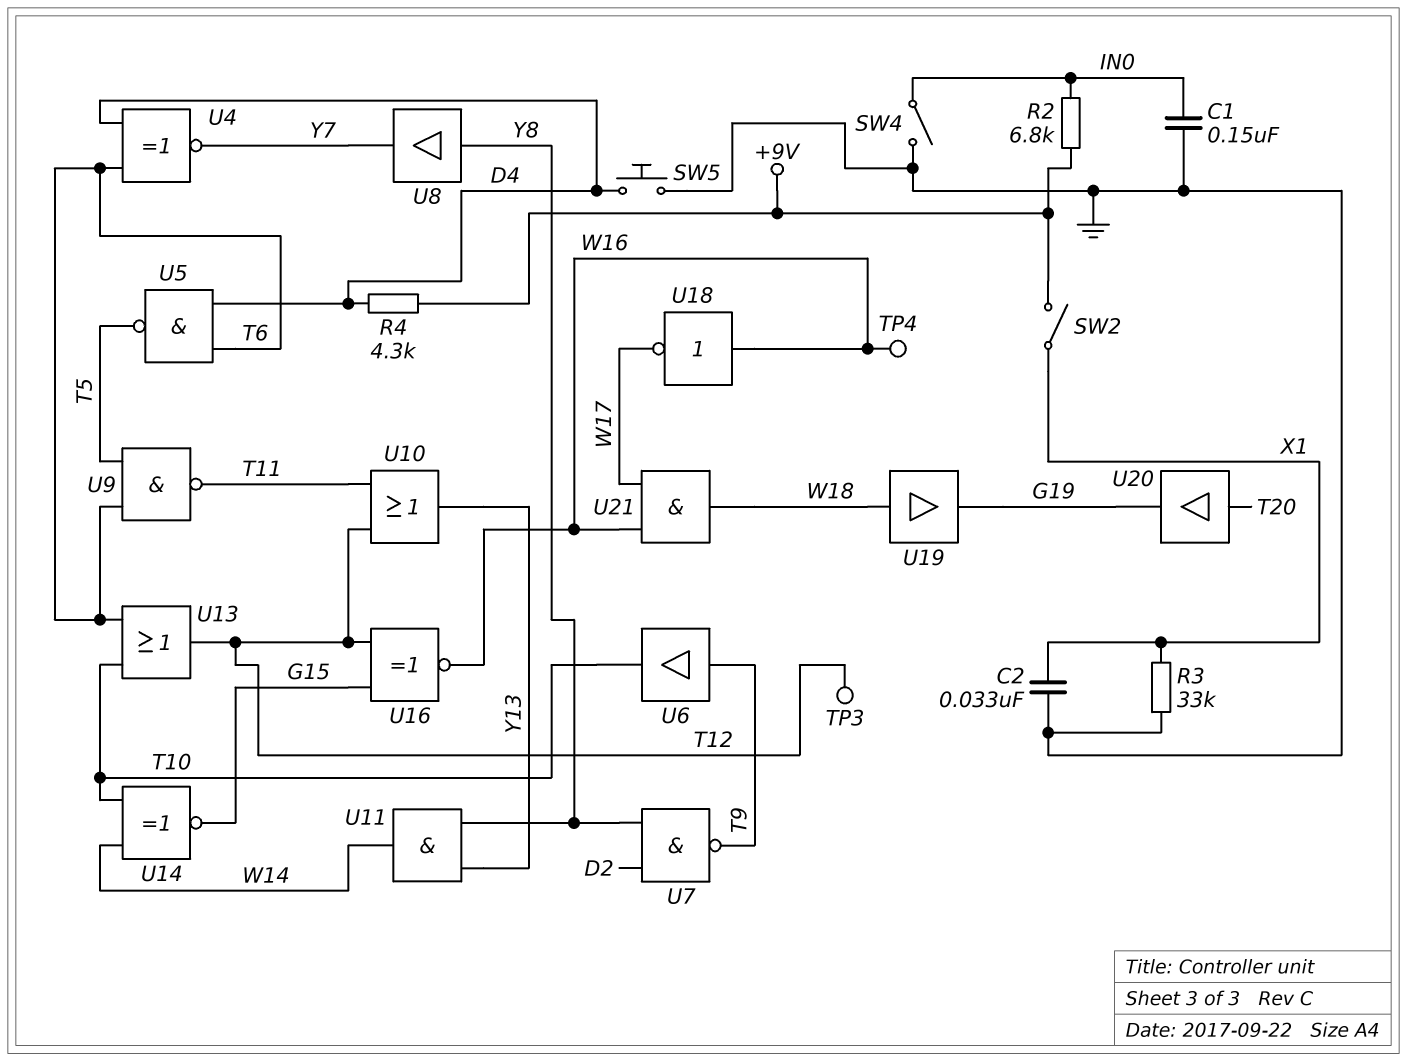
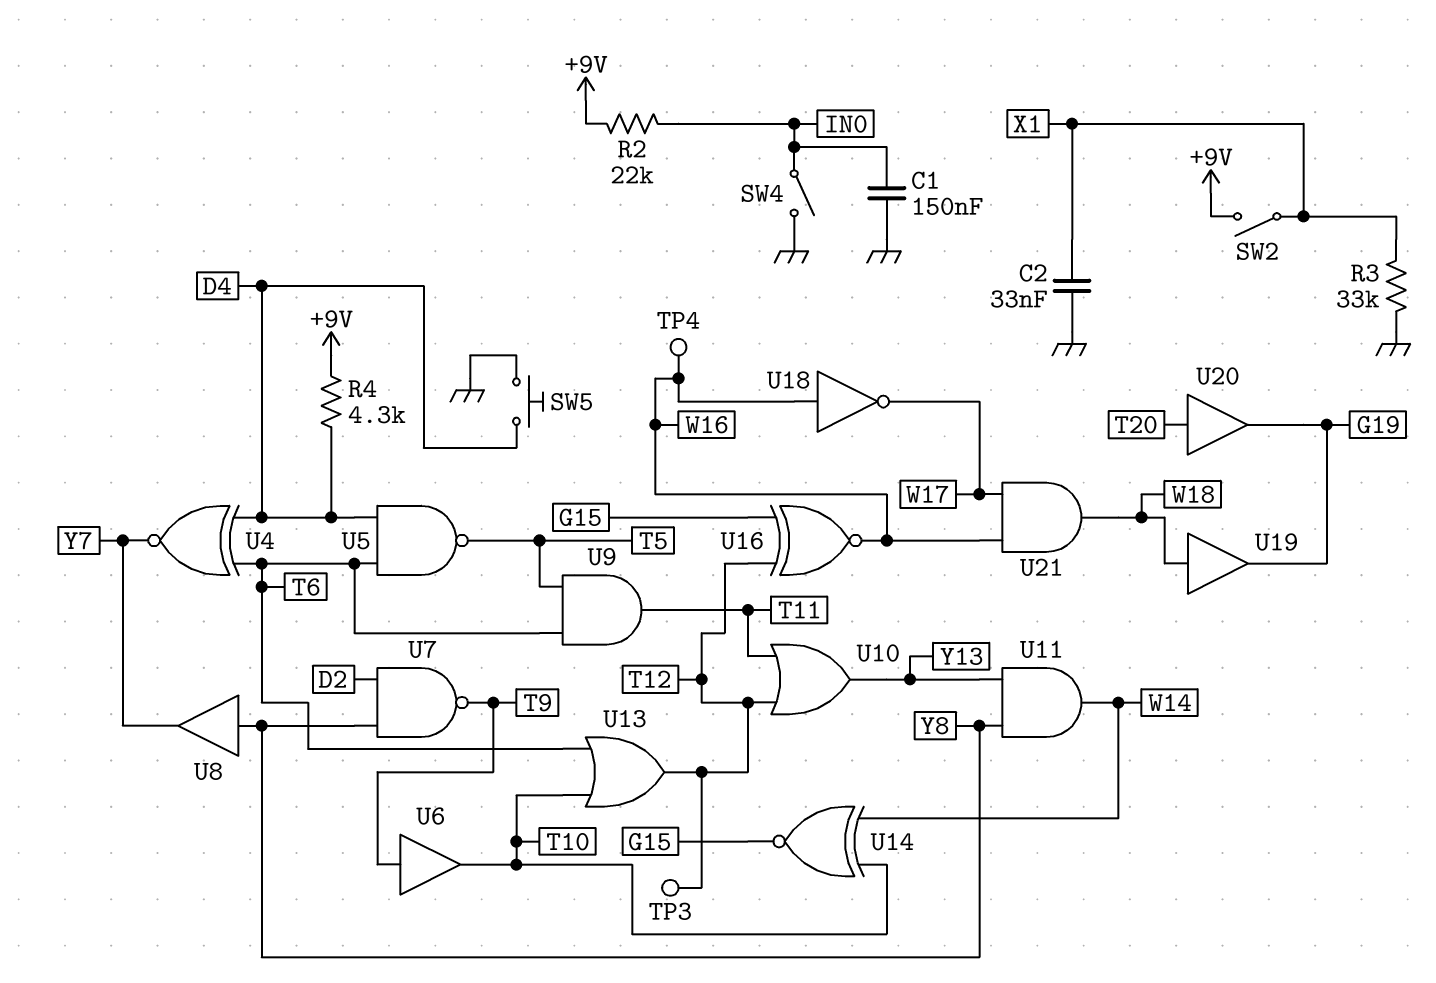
R2: 6.8k (+9V, IN0) -> 22k (+9V, IN0)
U9: NAND (in T5, in T6, out T11) -> AND (in T5, in T6, out T11)

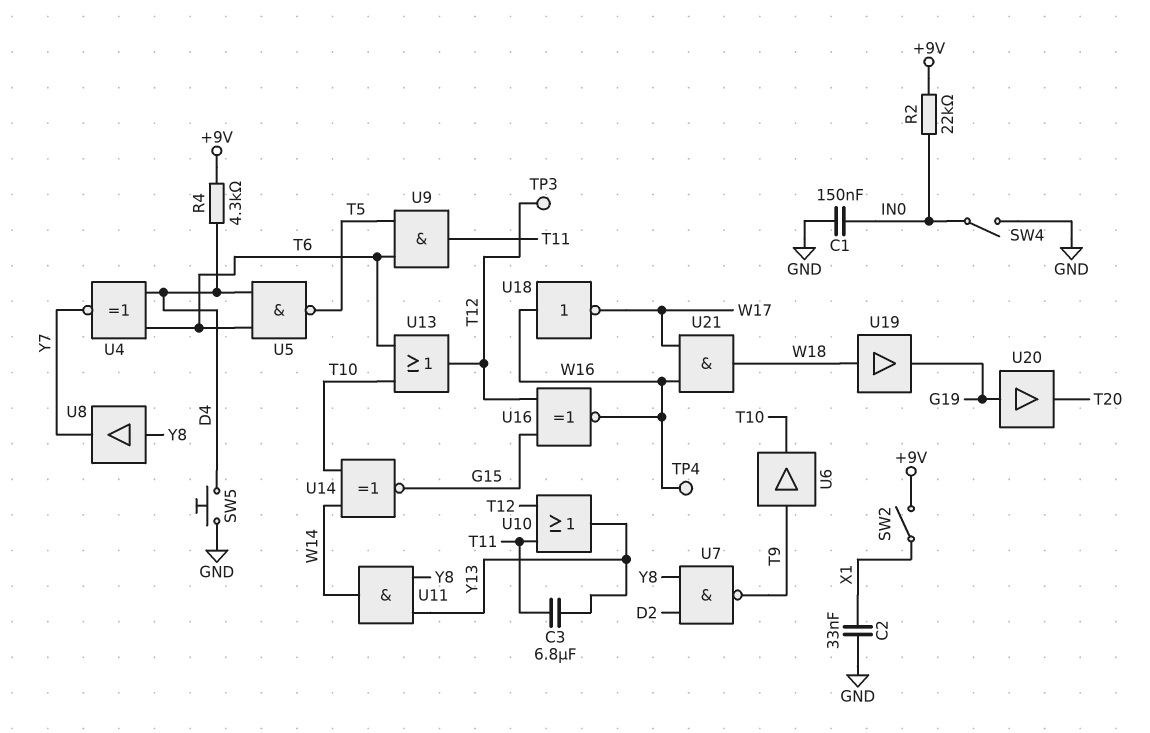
C3: none -> 6.8uF (T11, Y13)
R3: 33k (GND, X1) -> none
U20: buffer (in T20, out G19) -> buffer (in G19, out T20)

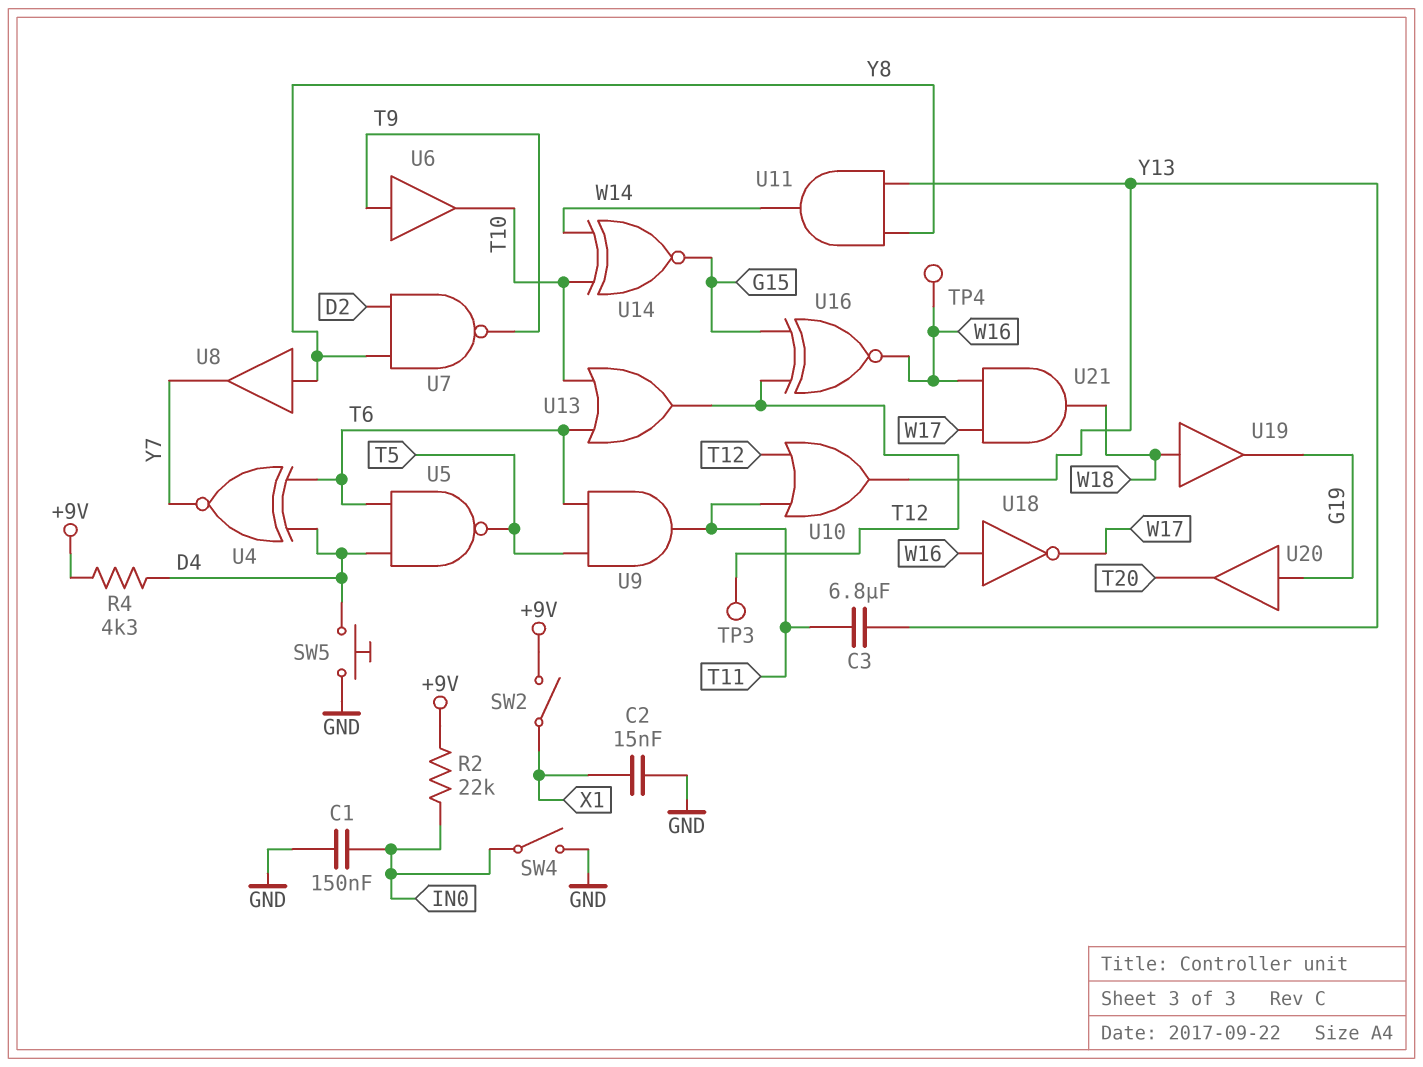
C2: 33nF (GND, X1) -> 15nF (GND, X1)

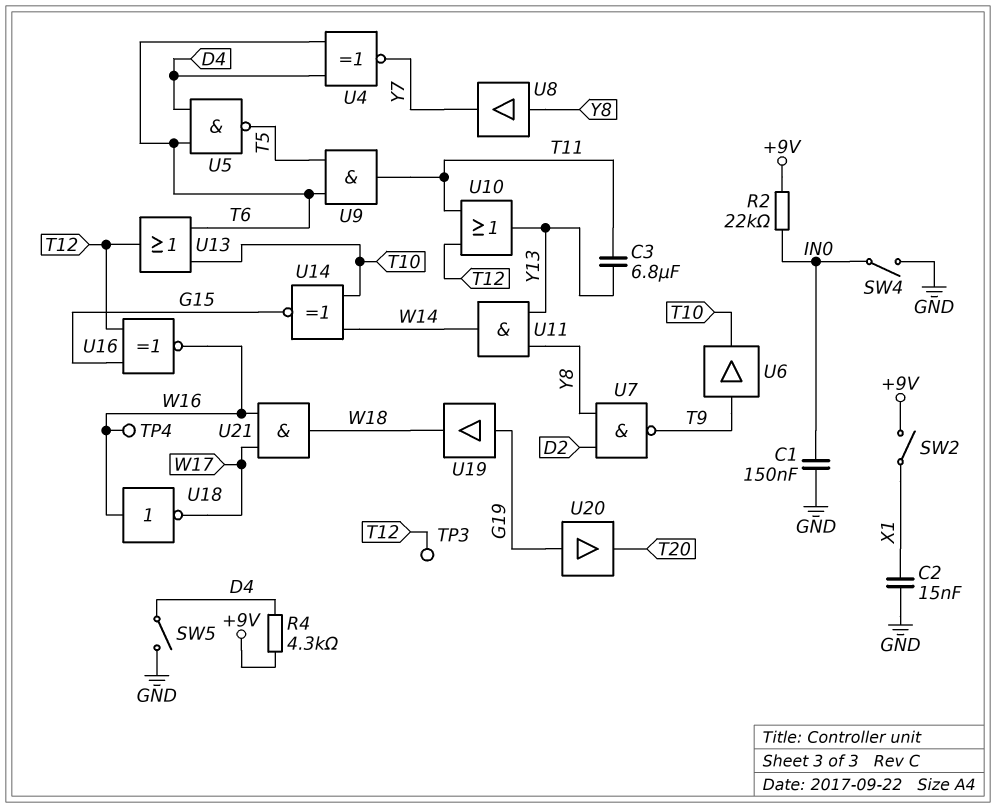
SW5: button (D4, GND) -> switch (D4, GND)
U19: buffer (in W18, out G19) -> buffer (in G19, out W18)

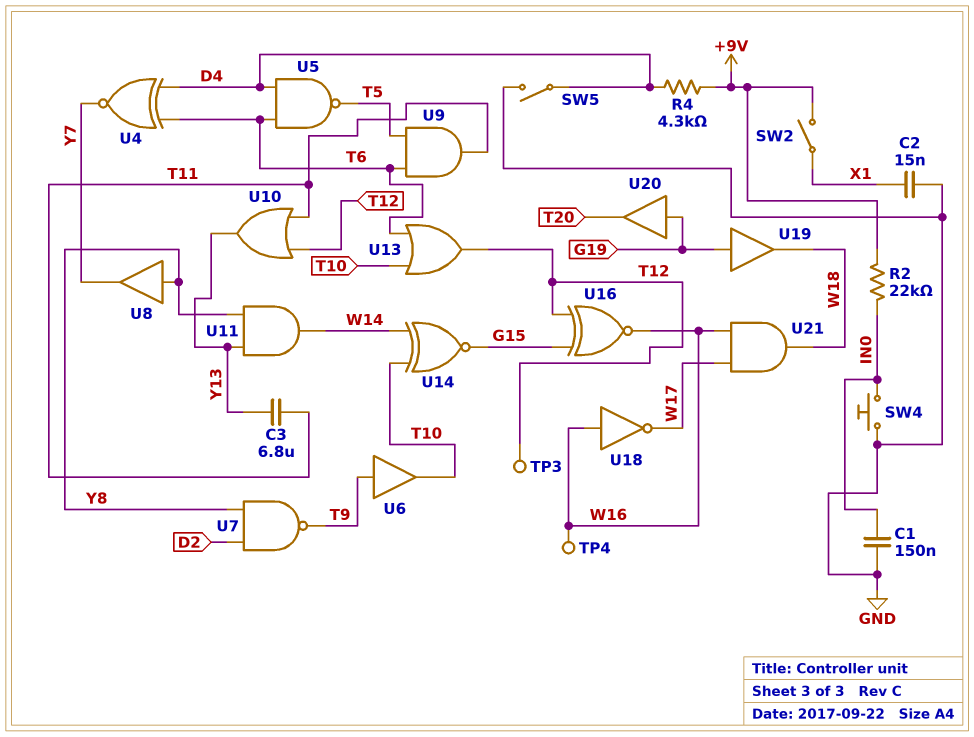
SW4: switch (GND, IN0) -> button (GND, IN0)

